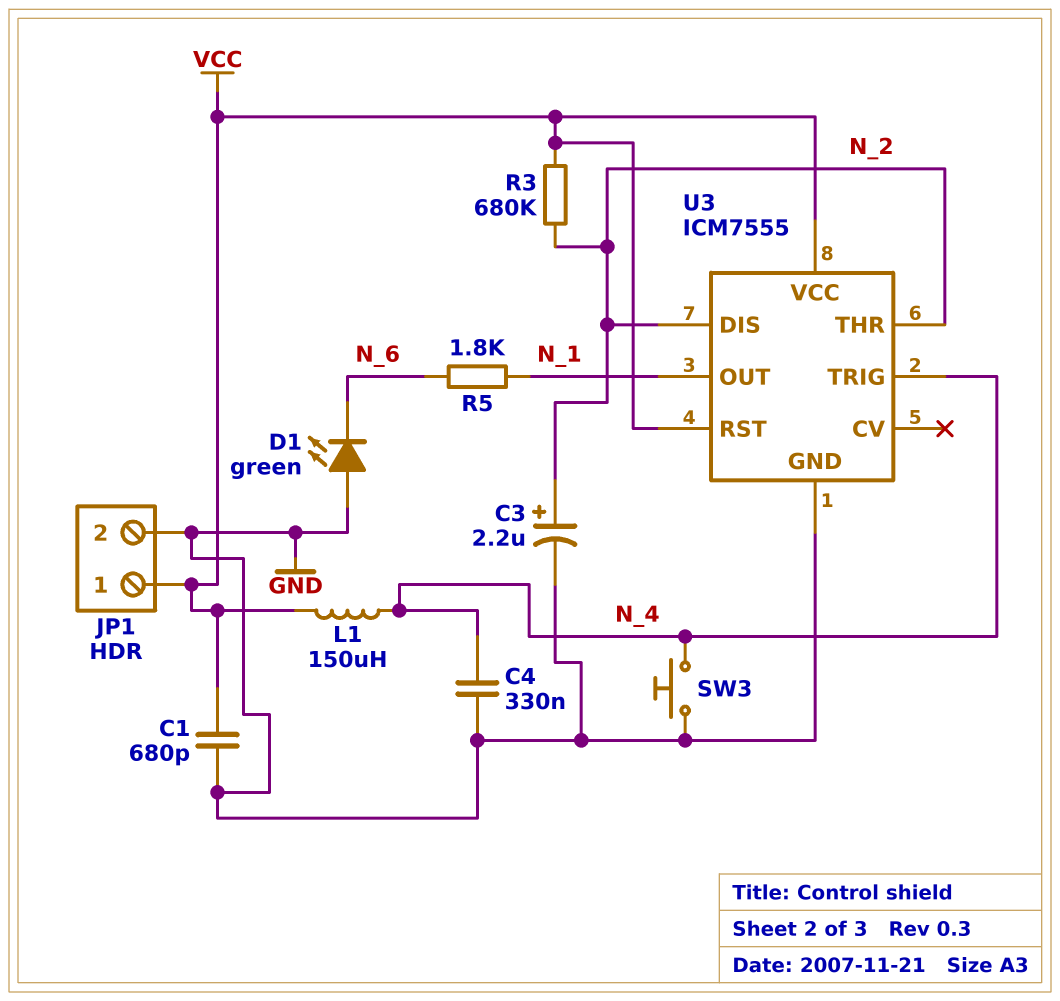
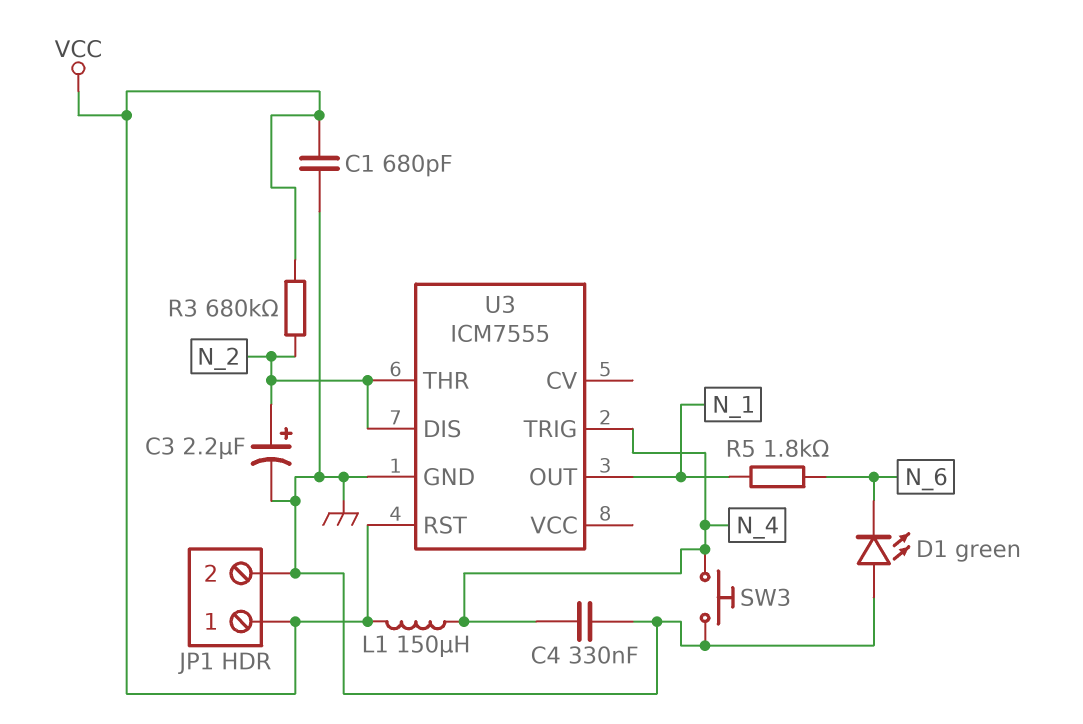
U3 pin VCC: VCC -> none

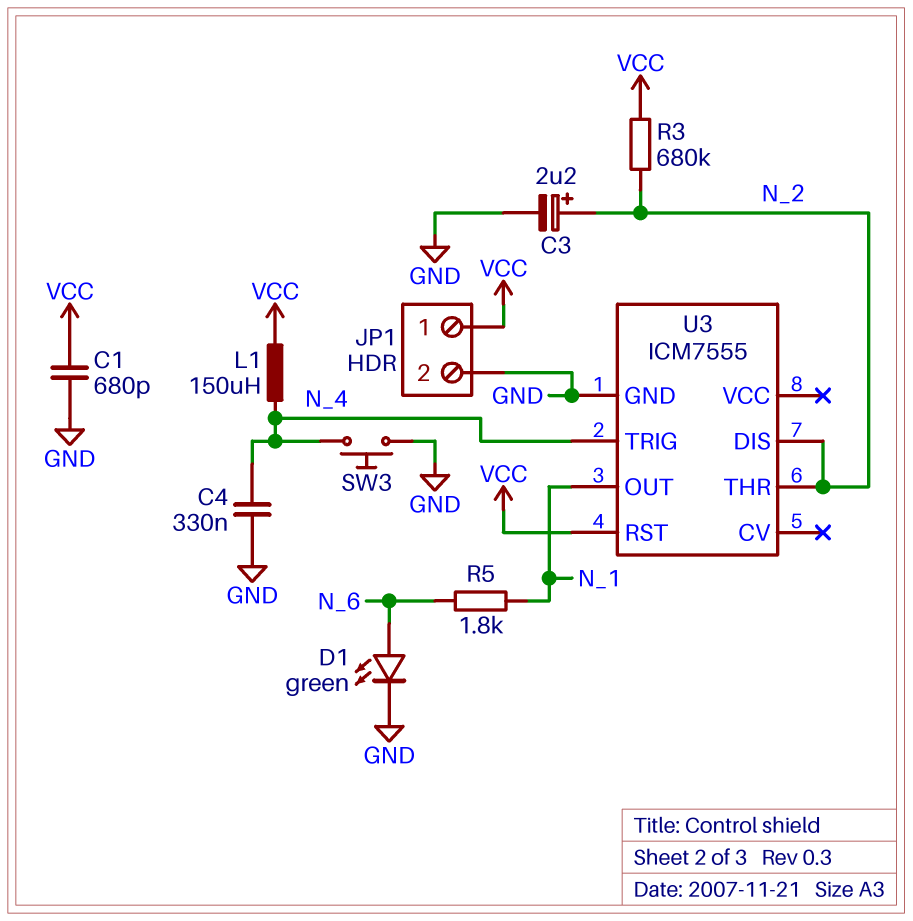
D1: LED green (A GND, K N_6) -> LED green (A N_6, K GND)

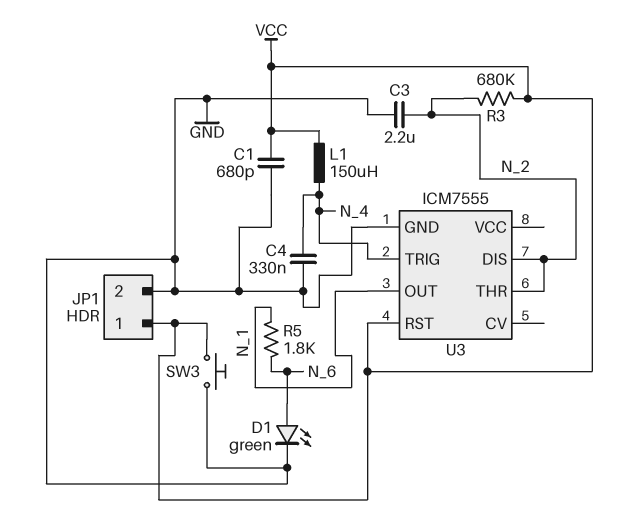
C3: 2.2uF (plus N_2, minus GND) -> 2.2uF (GND, N_2)
SW3: button (GND, N_4) -> button (GND, VCC)

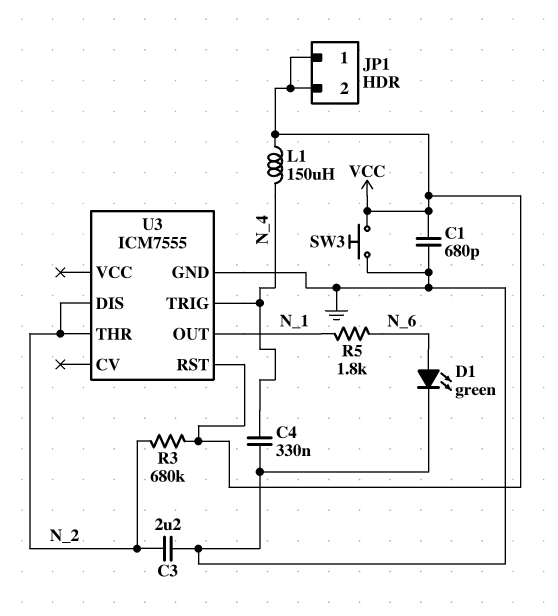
JP1 pin 2: GND -> VCC

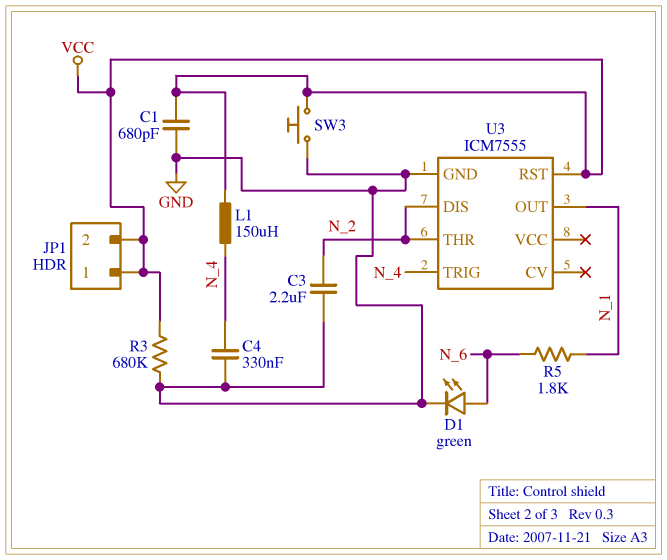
R3: 680k (N_2, VCC) -> 680k (GND, VCC)

